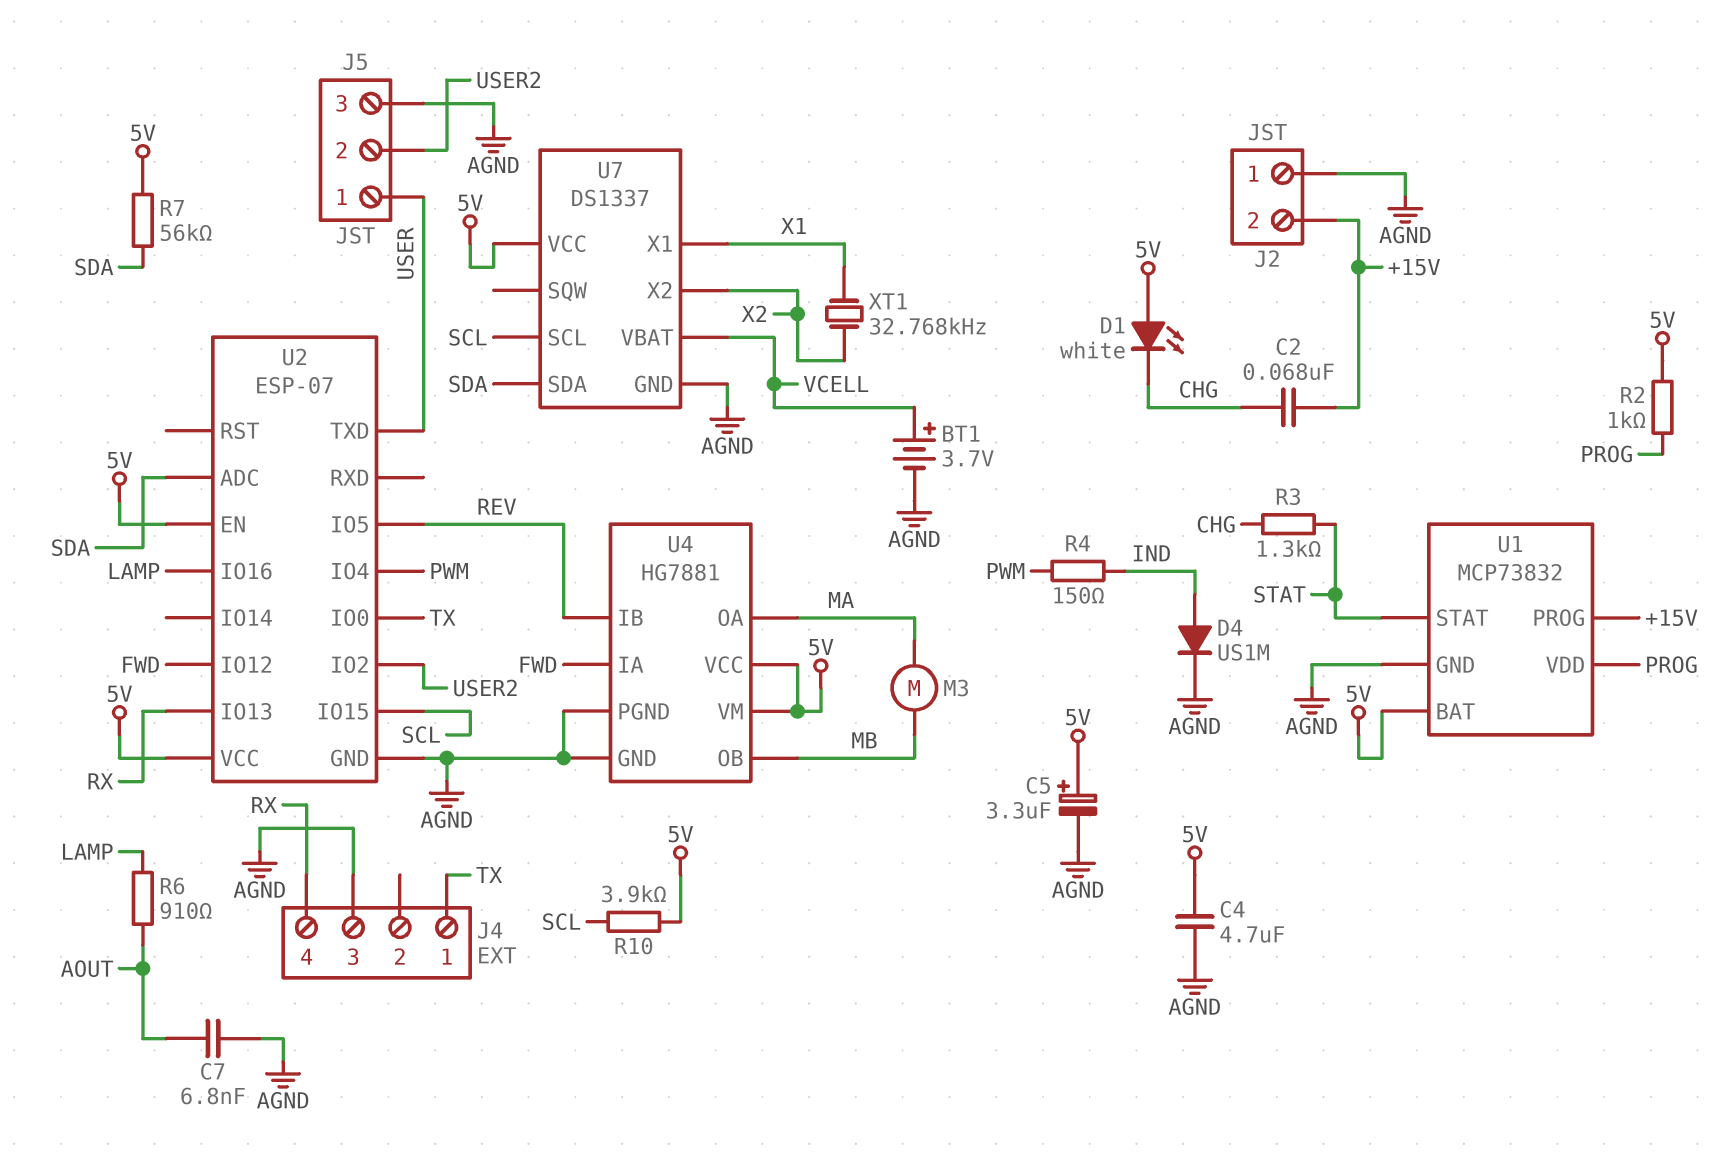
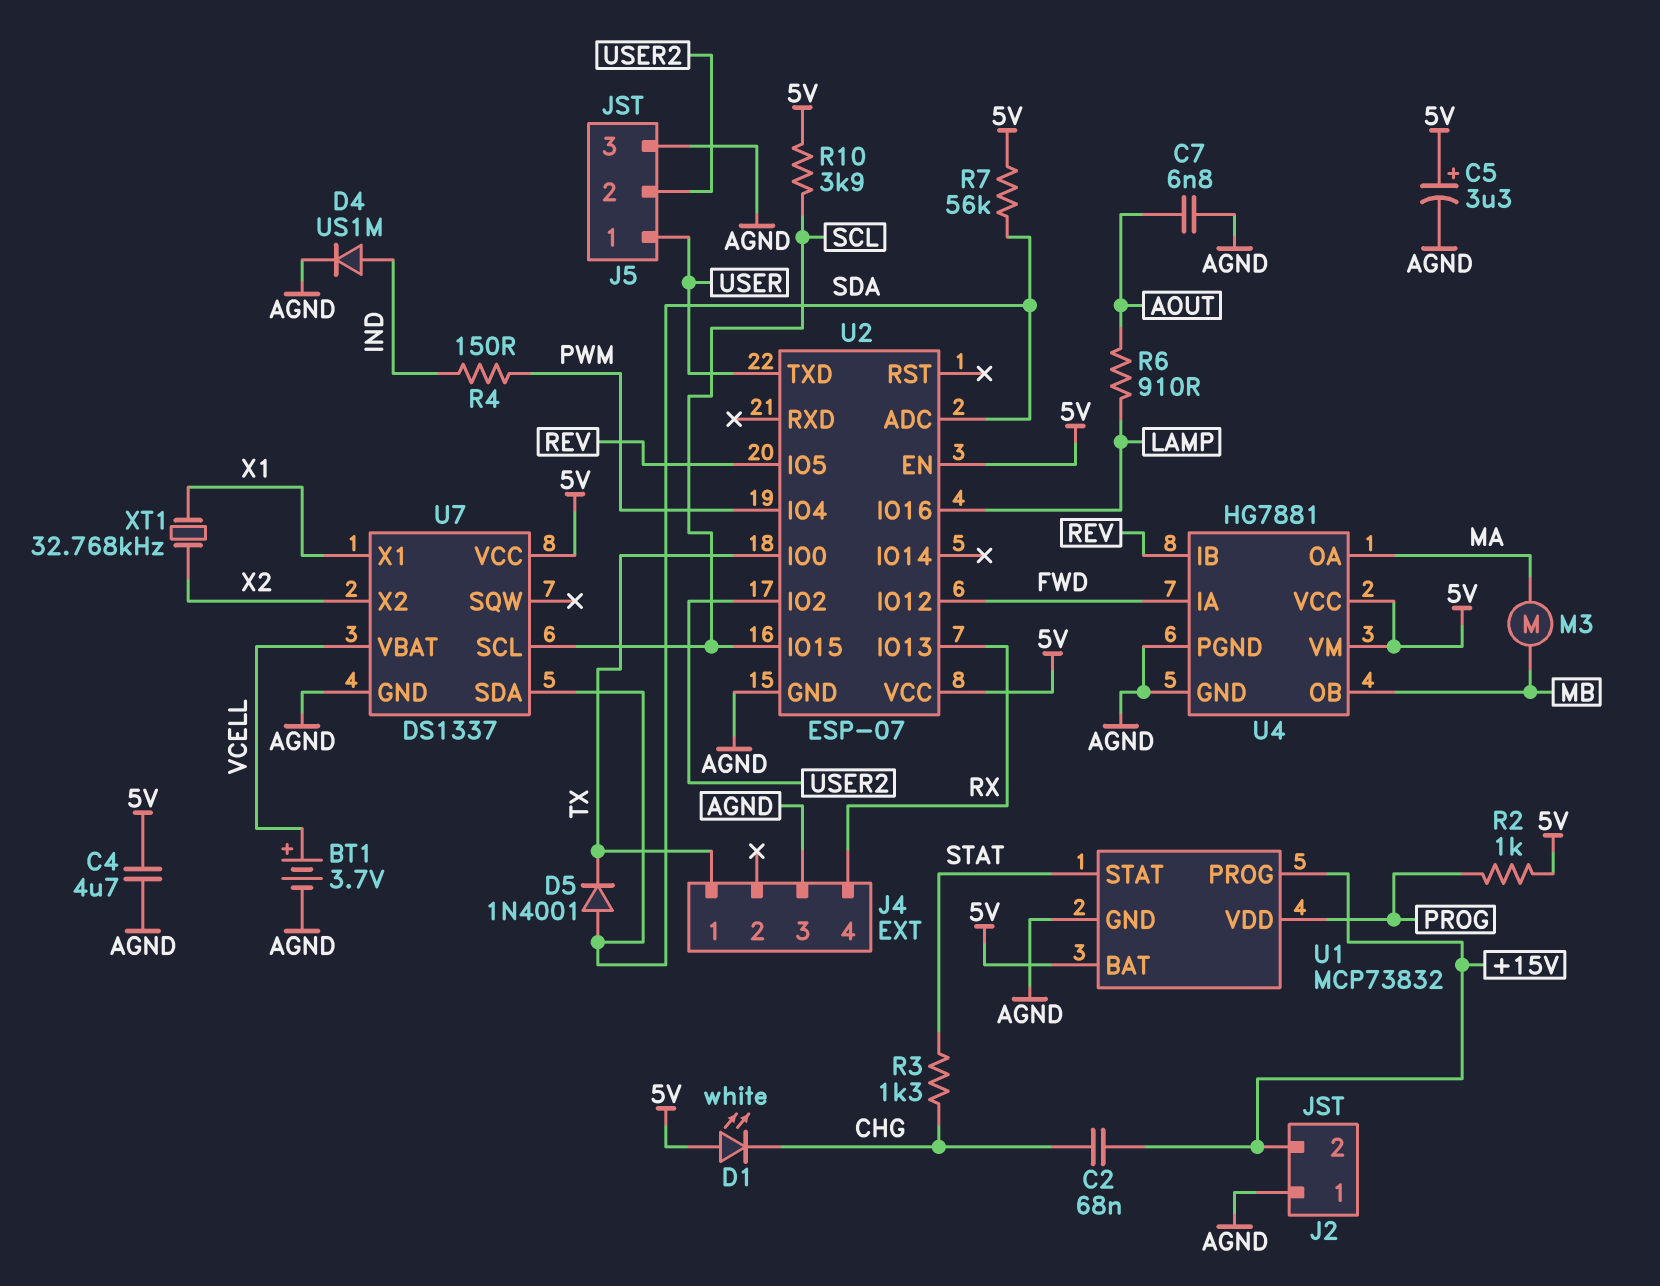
D5: none -> diode 1N4001 (A SDA, K TX)

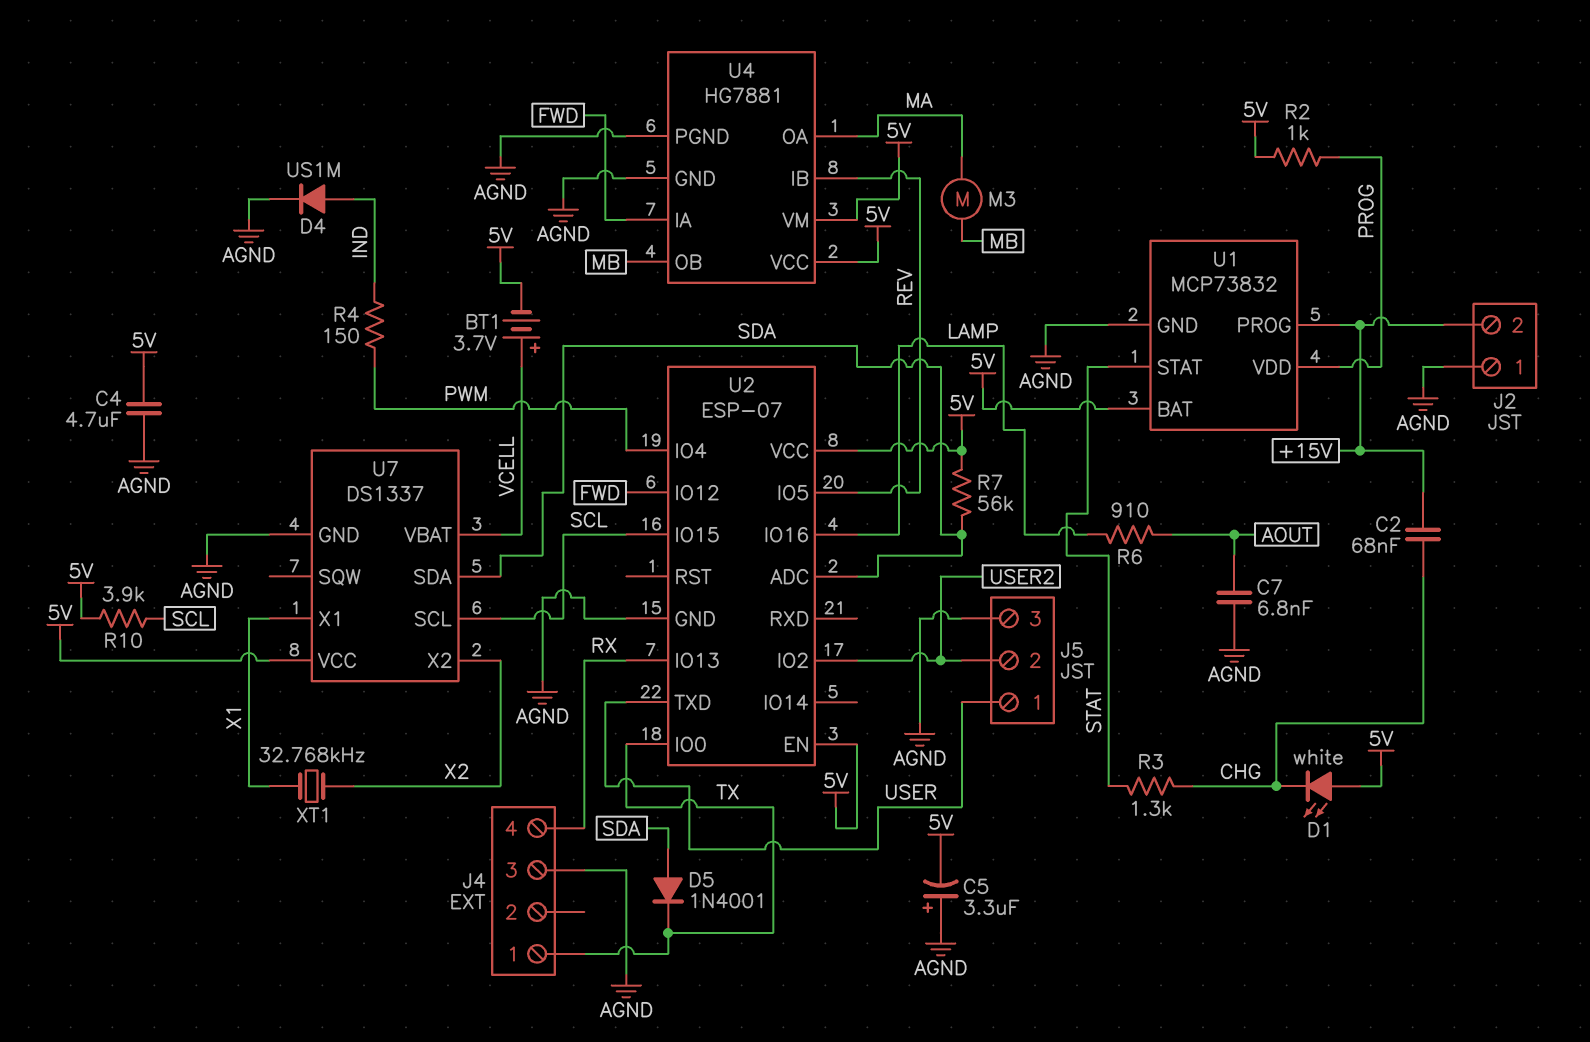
BT1: 3.7V (plus VCELL, minus AGND) -> 3.7V (plus VCELL, minus 5V)
C5: 3.3uF (plus 5V, minus AGND) -> 3.3uF (plus AGND, minus 5V)

